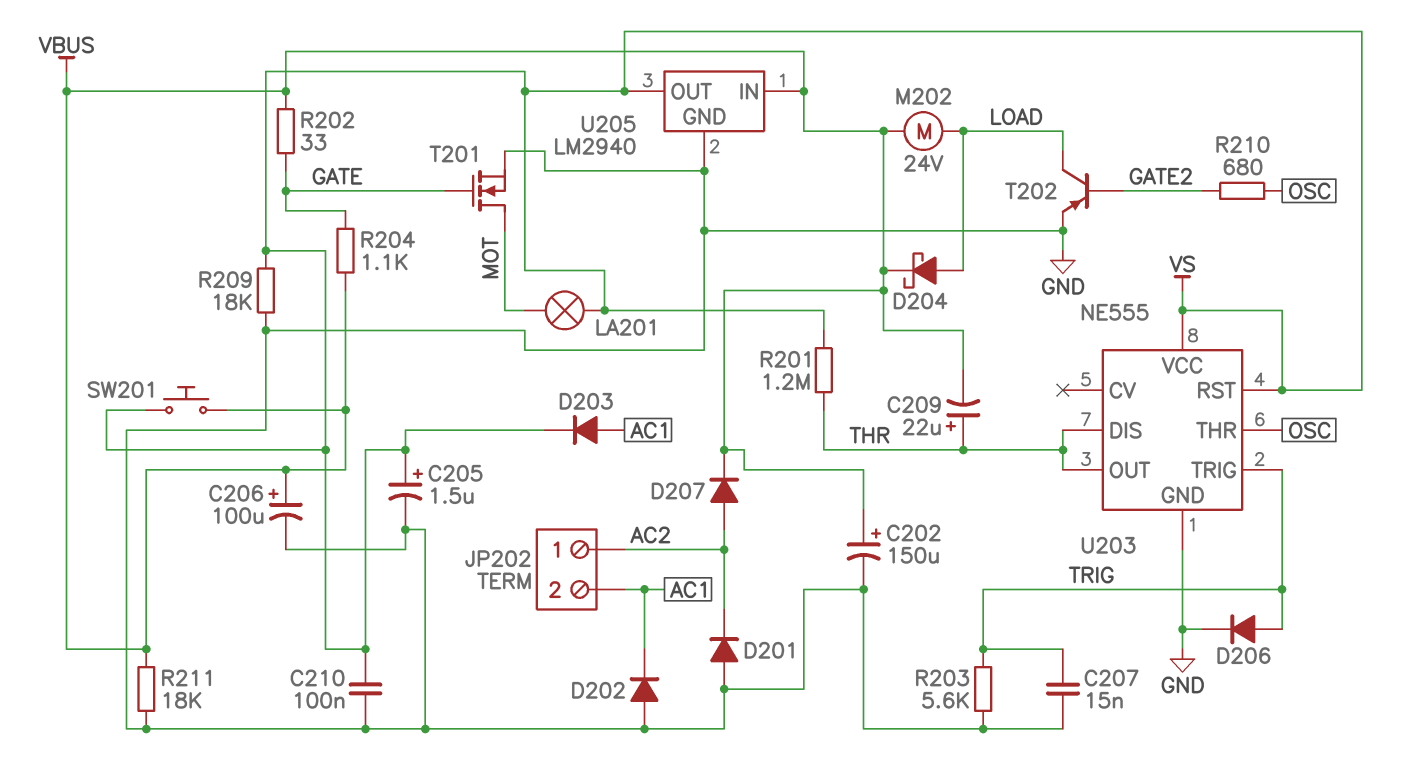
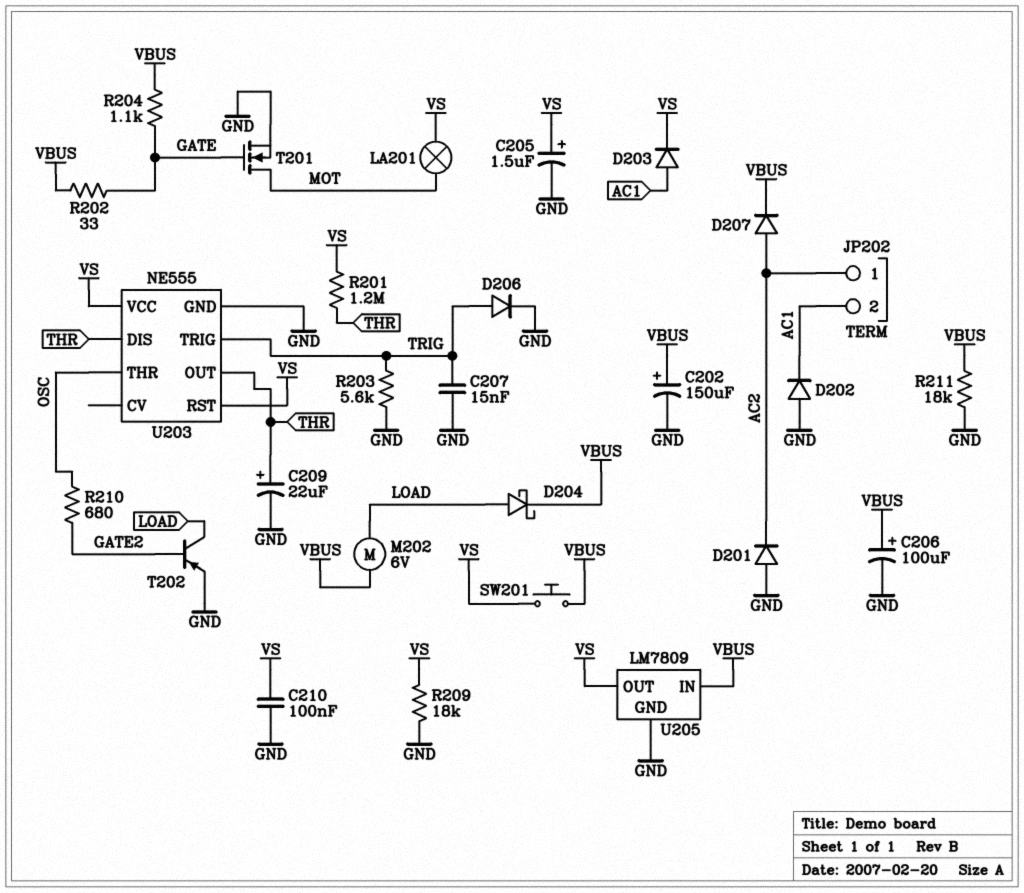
C209: 22uF (plus THR, minus VBUS) -> 22uF (plus THR, minus GND)
M202: motor 24V (LOAD, VBUS) -> motor 6V (LOAD, VBUS)
U205: LM2940 -> LM7809

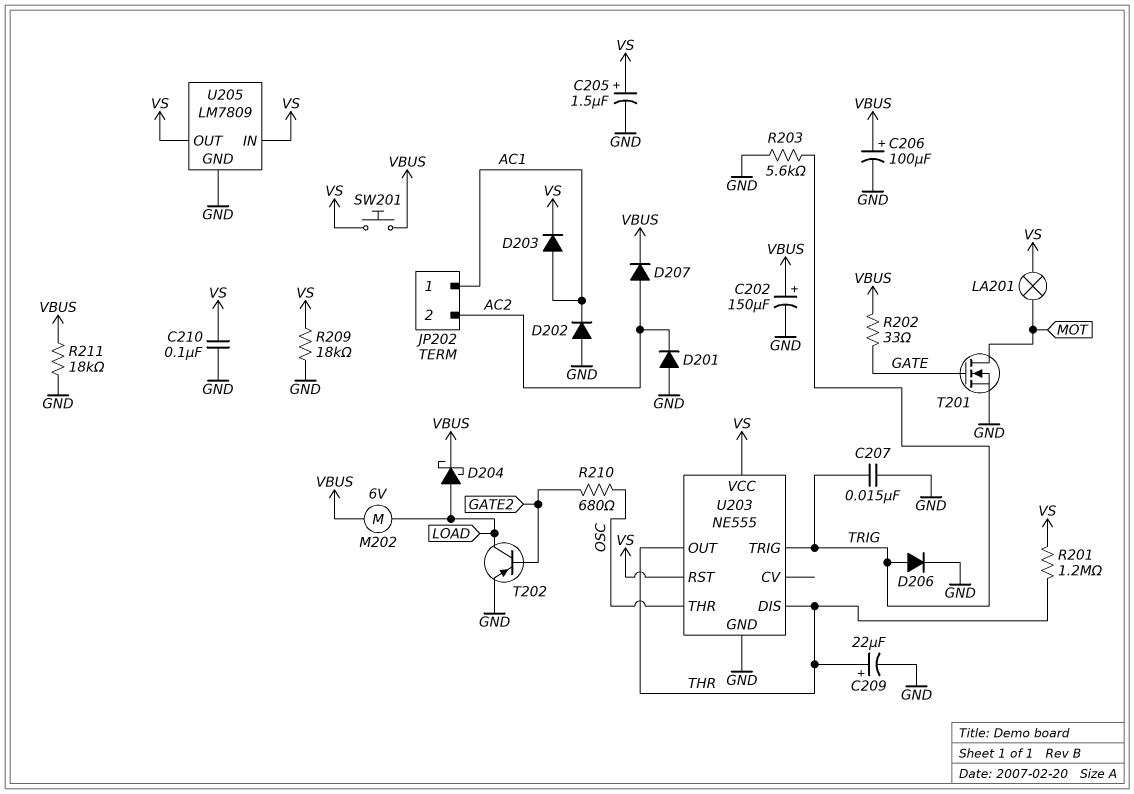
JP202 pin 1: AC2 -> AC1
JP202 pin 2: AC1 -> AC2
R204: 1.1k (GATE, VBUS) -> none
U205 pin IN: VBUS -> VS

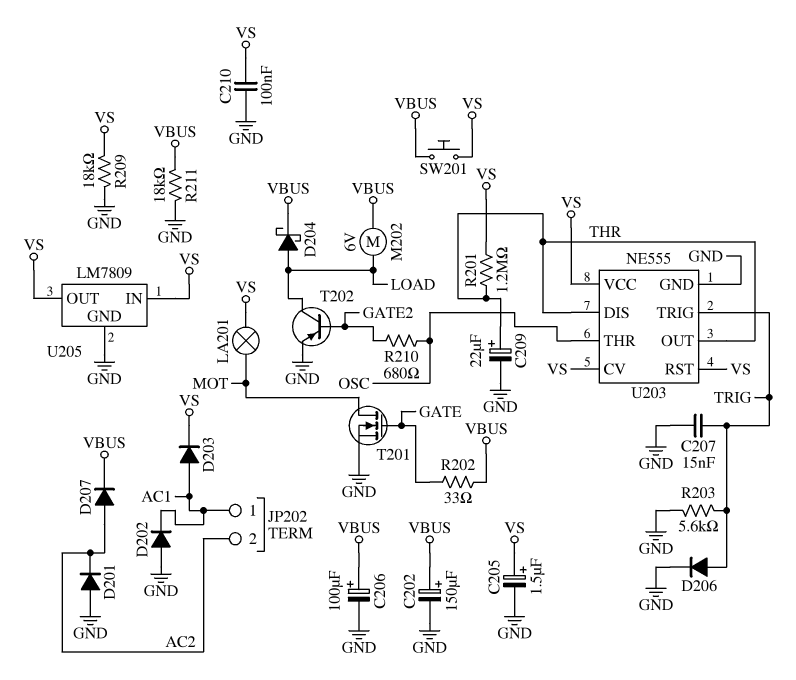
U203 pin CV: none -> VS

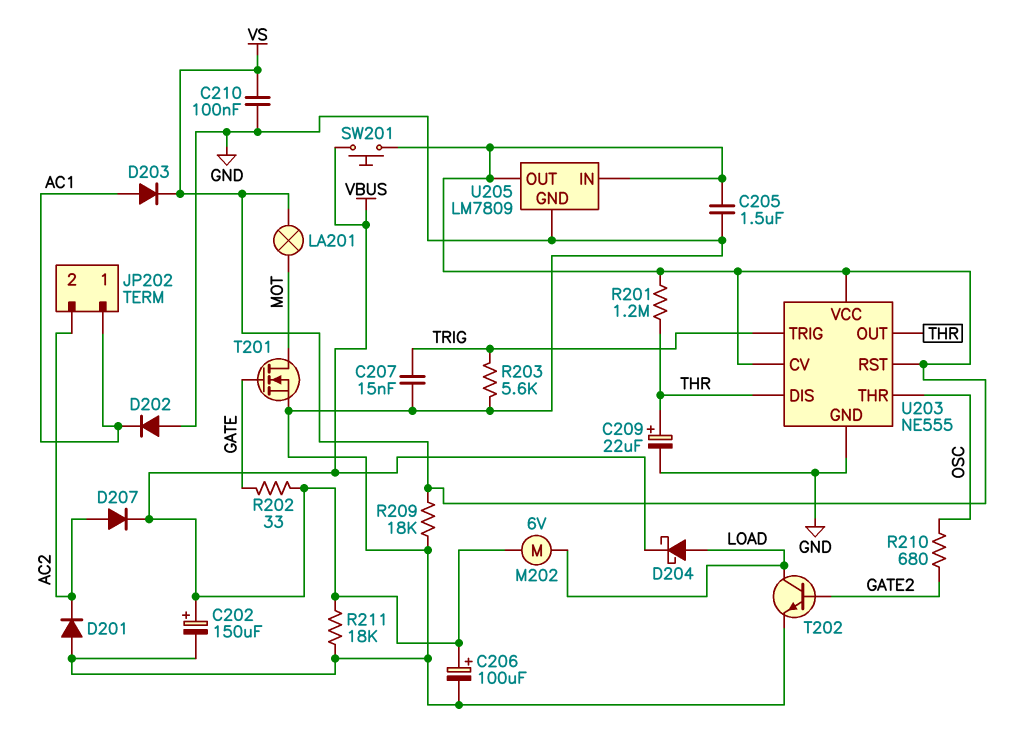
C205: 1.5uF (plus VS, minus GND) -> 1.5uF (GND, VS)
D206: diode (A TRIG, K GND) -> none
T202: PNP (B GATE2, C LOAD, E GND) -> NPN (B GATE2, C LOAD, E GND)

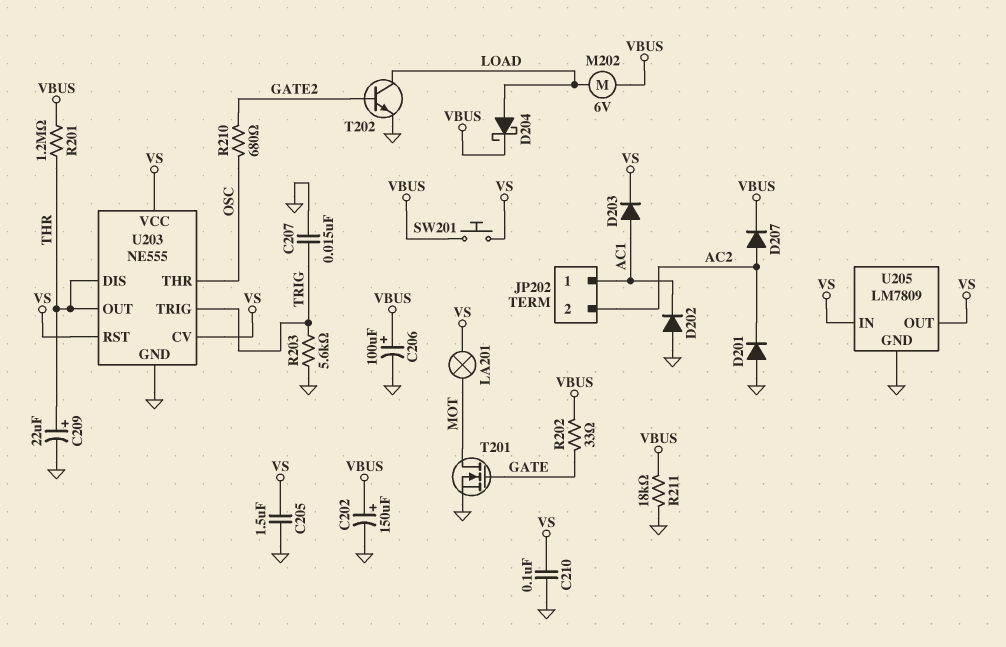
R201: 1.2M (THR, VS) -> 1.2M (THR, VBUS)
R209: 18k (GND, VS) -> none

